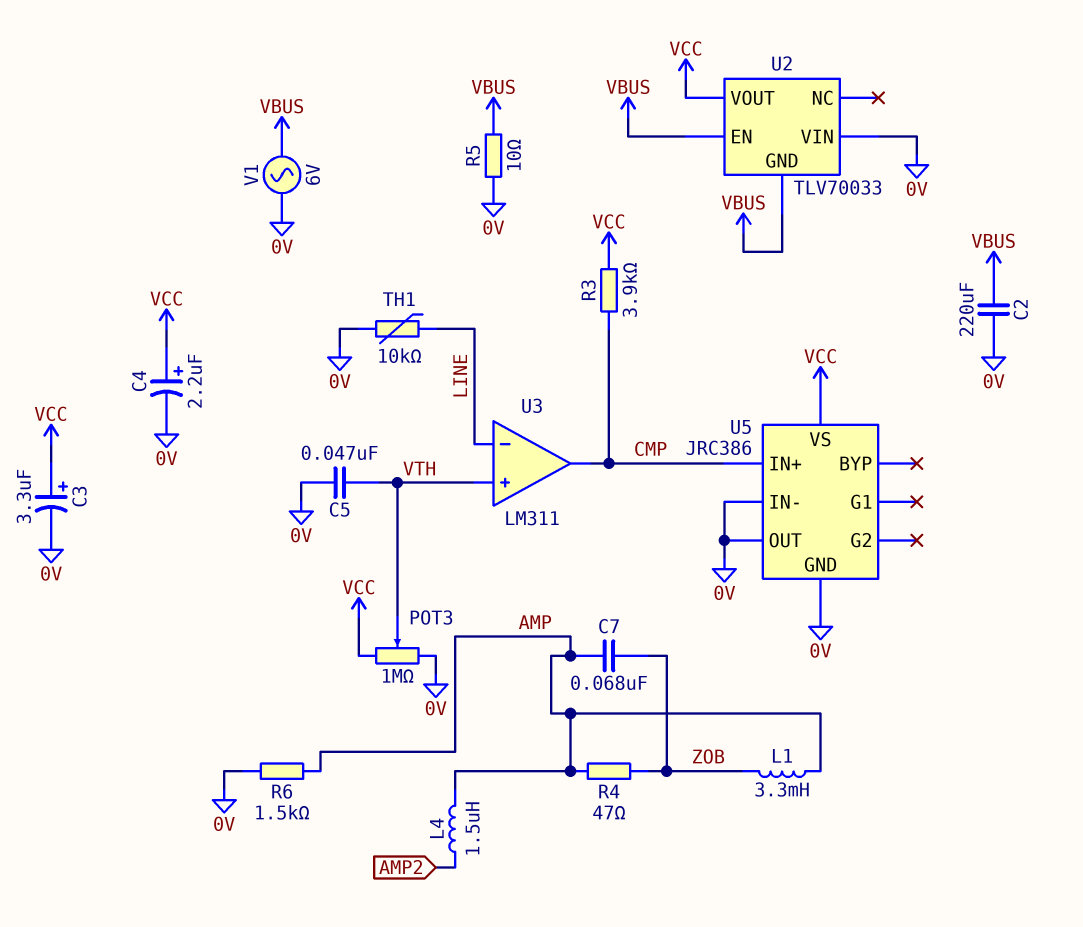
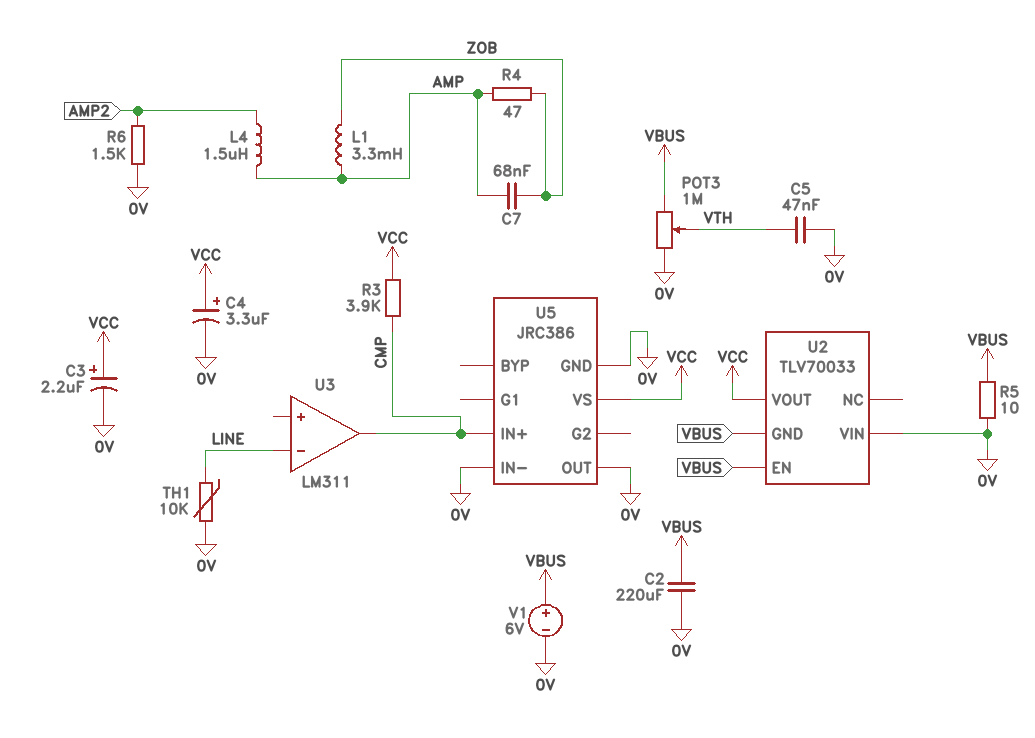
C3: 3.3uF (plus VCC, minus 0V) -> 2.2uF (plus VCC, minus 0V)
C4: 2.2uF (plus VCC, minus 0V) -> 3.3uF (plus VCC, minus 0V)
POT3: 1M (0V, VCC, wiper VTH) -> 1M (0V, VBUS, wiper VTH)
R6: 1.5k (0V, AMP) -> 1.5k (0V, AMP2)
U3 pin in+: VTH -> none
V1: AC 6V (0V, VBUS) -> 6V (plus VBUS, minus 0V)

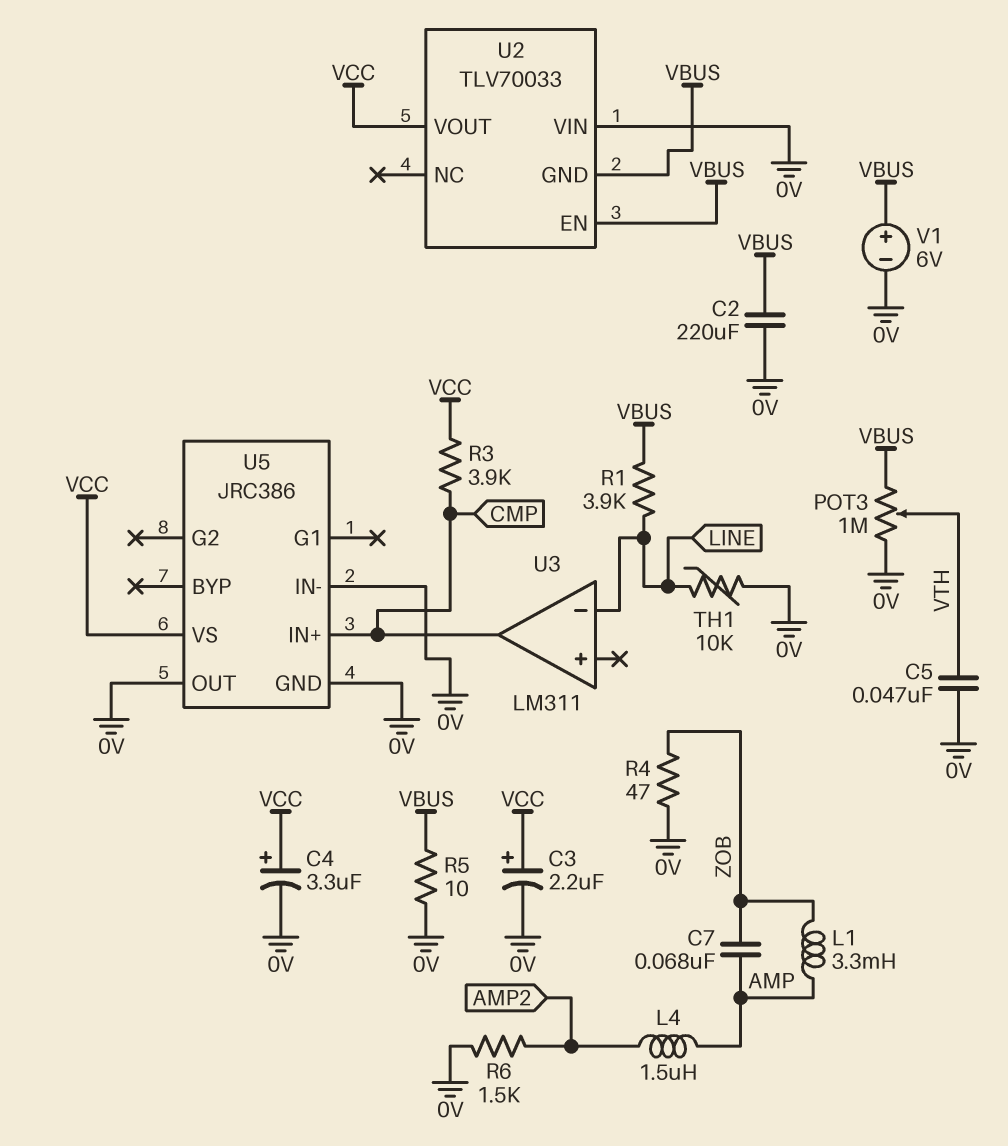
R1: none -> 3.9k (LINE, VBUS)
R4: 47 (AMP, ZOB) -> 47 (0V, ZOB)

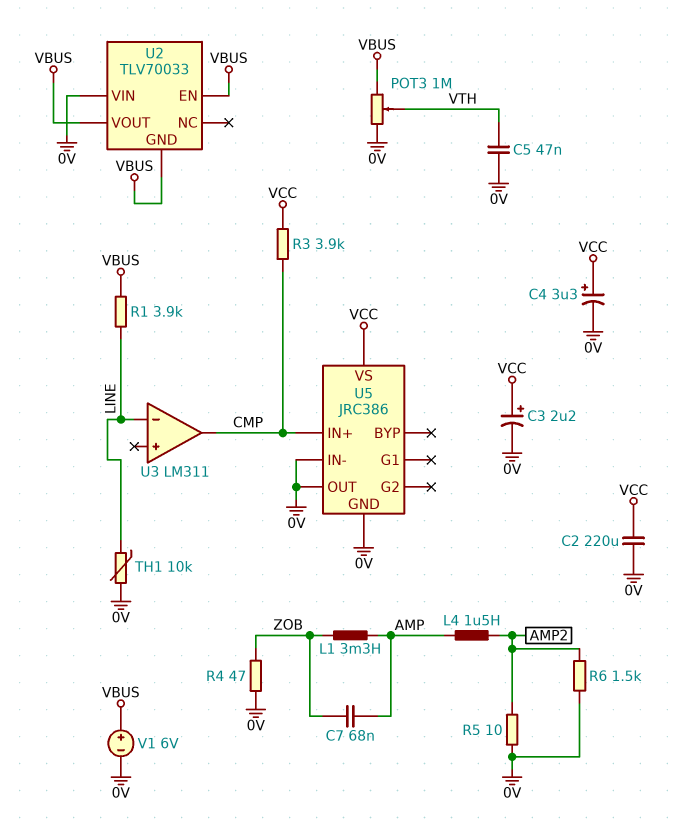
C2: 220uF (0V, VBUS) -> 220uF (0V, VCC)
R5: 10 (0V, VBUS) -> 10 (0V, AMP2)
U2 pin VOUT: VCC -> VBUS

